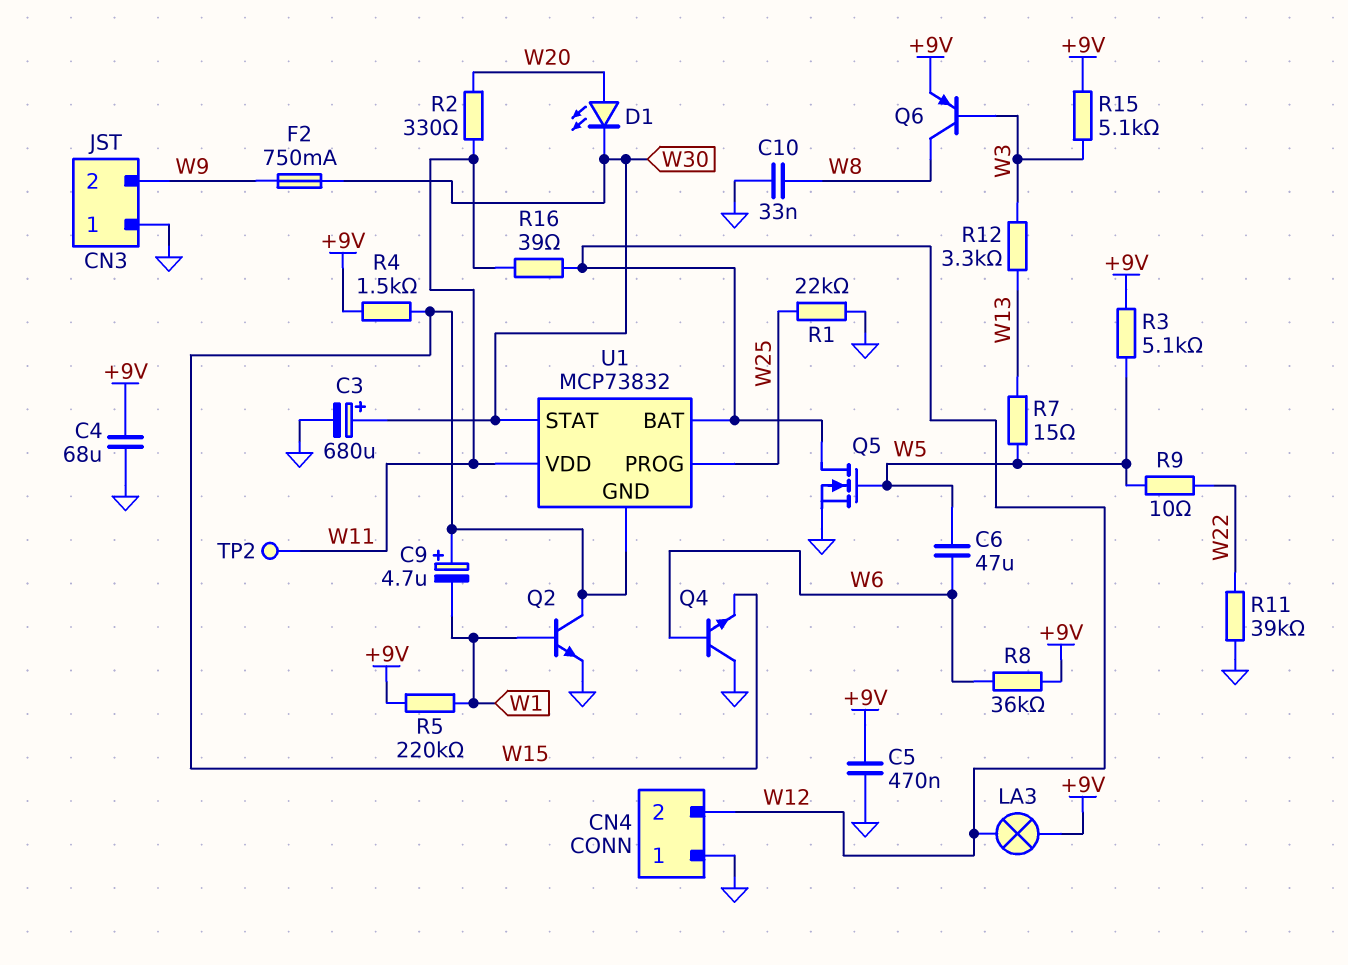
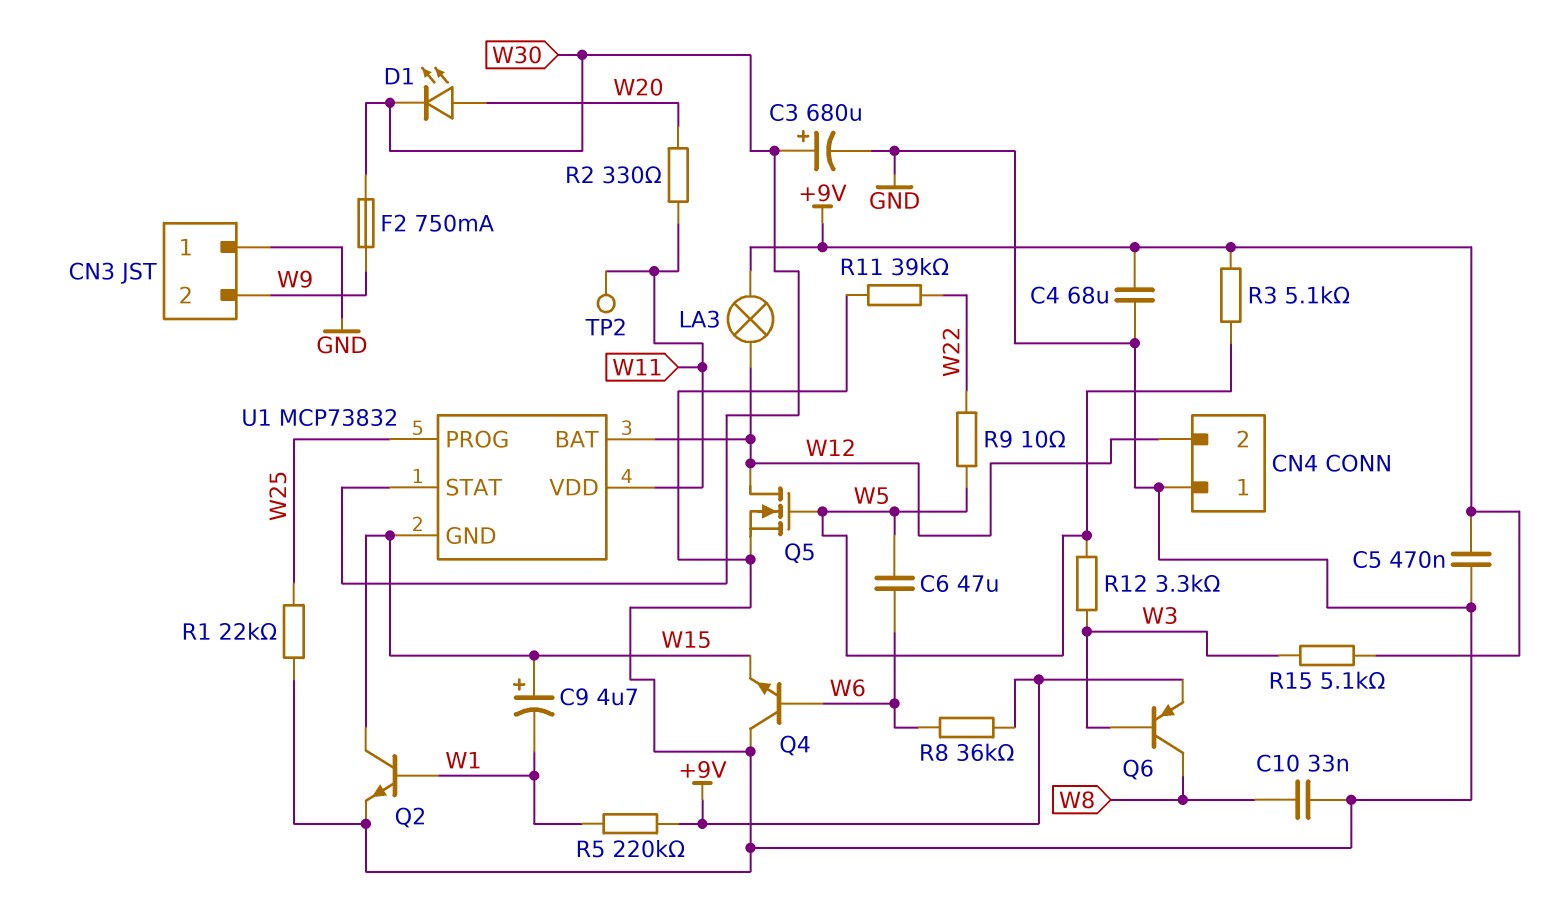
R4: 1.5k (+9V, W15) -> none
R7: 15 (W5, W13) -> none
R12: 3.3k (W3, W13) -> 3.3k (W3, W5)
R16: 39 (W11, W12) -> none

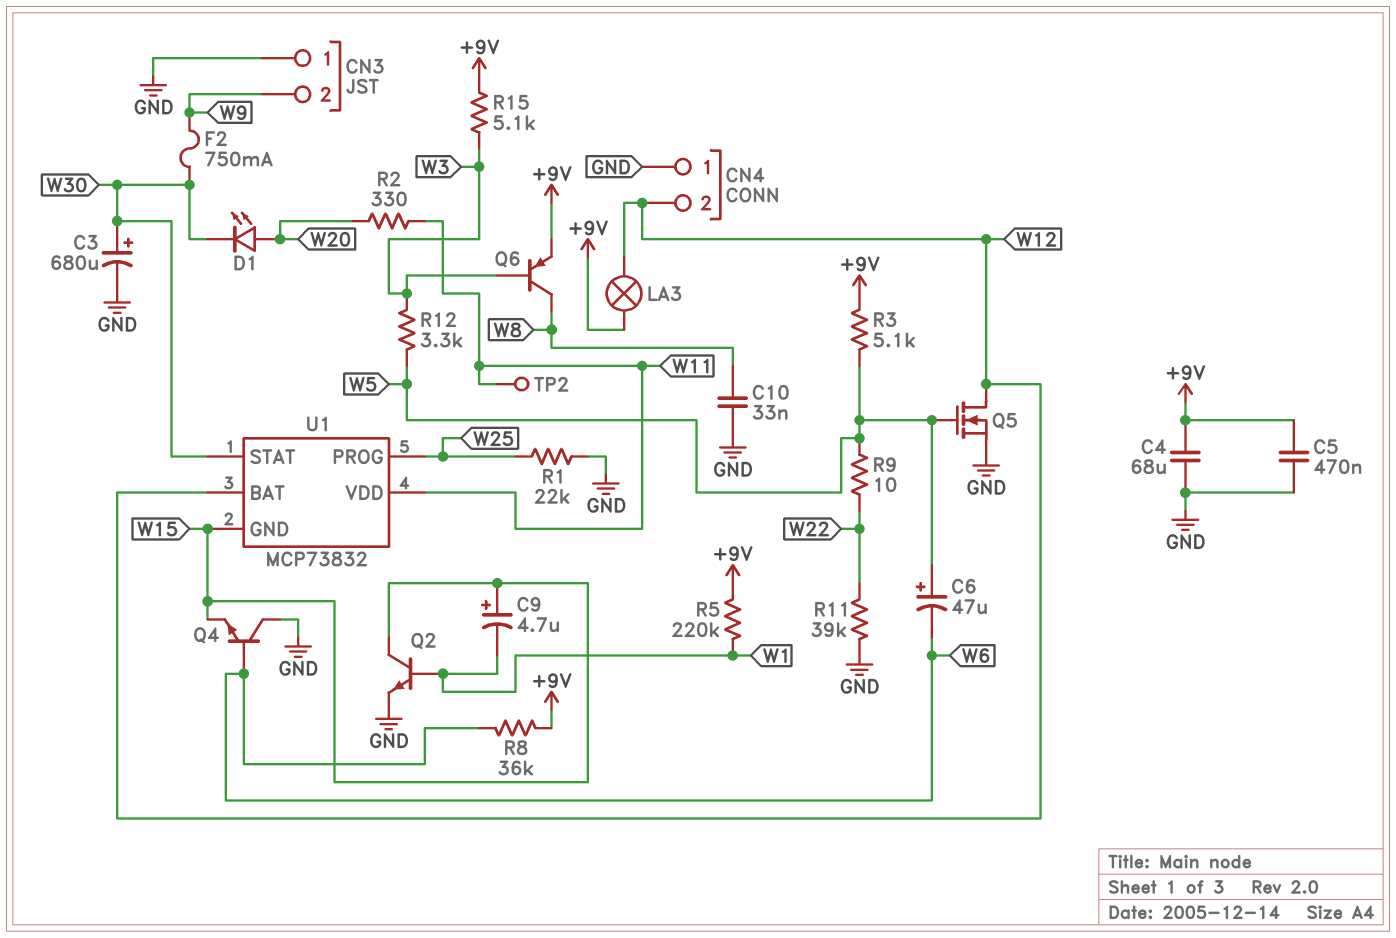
C6: 47uF (W5, W6) -> 47uF (plus W5, minus W6)

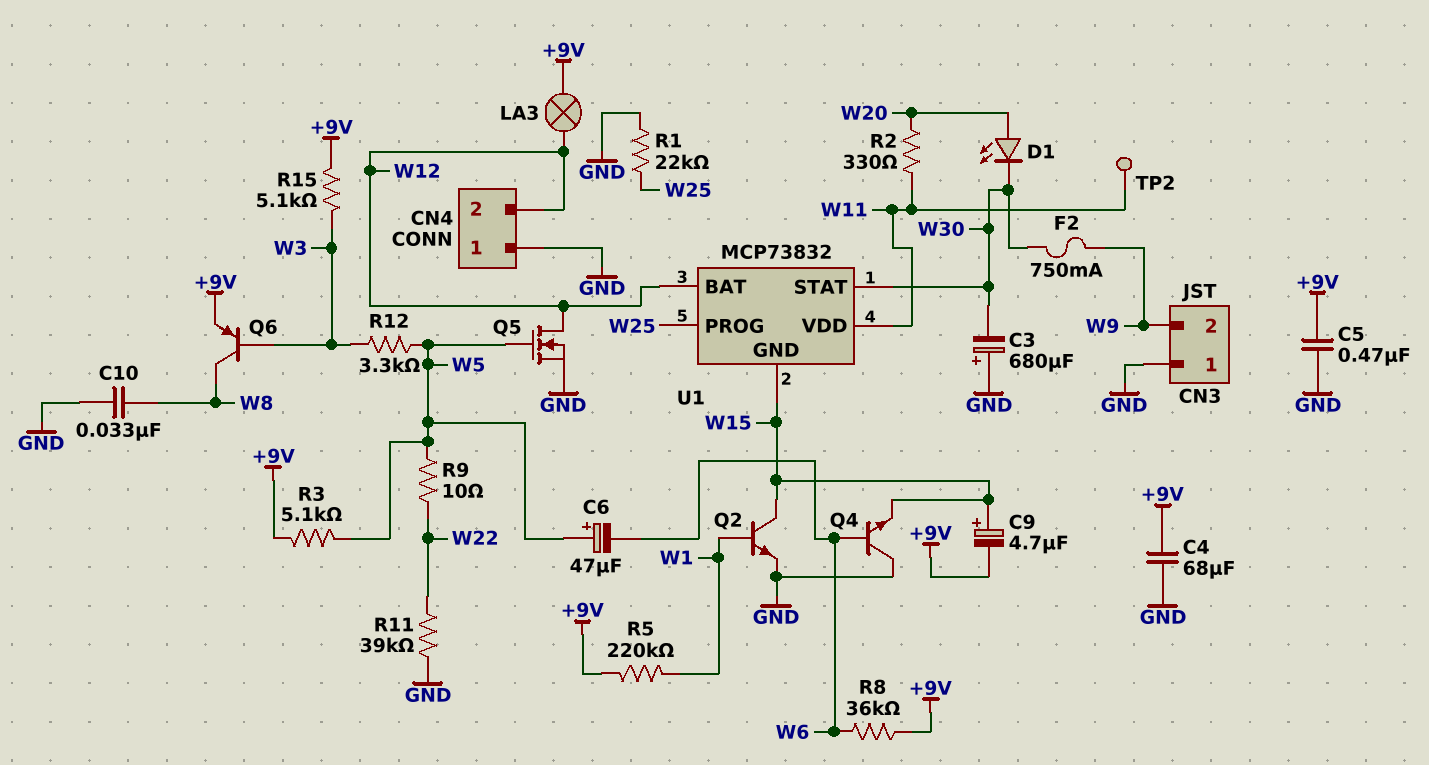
C3: 680uF (plus W30, minus GND) -> 680uF (plus GND, minus W30)
C9: 4.7uF (plus W15, minus W1) -> 4.7uF (plus W15, minus +9V)

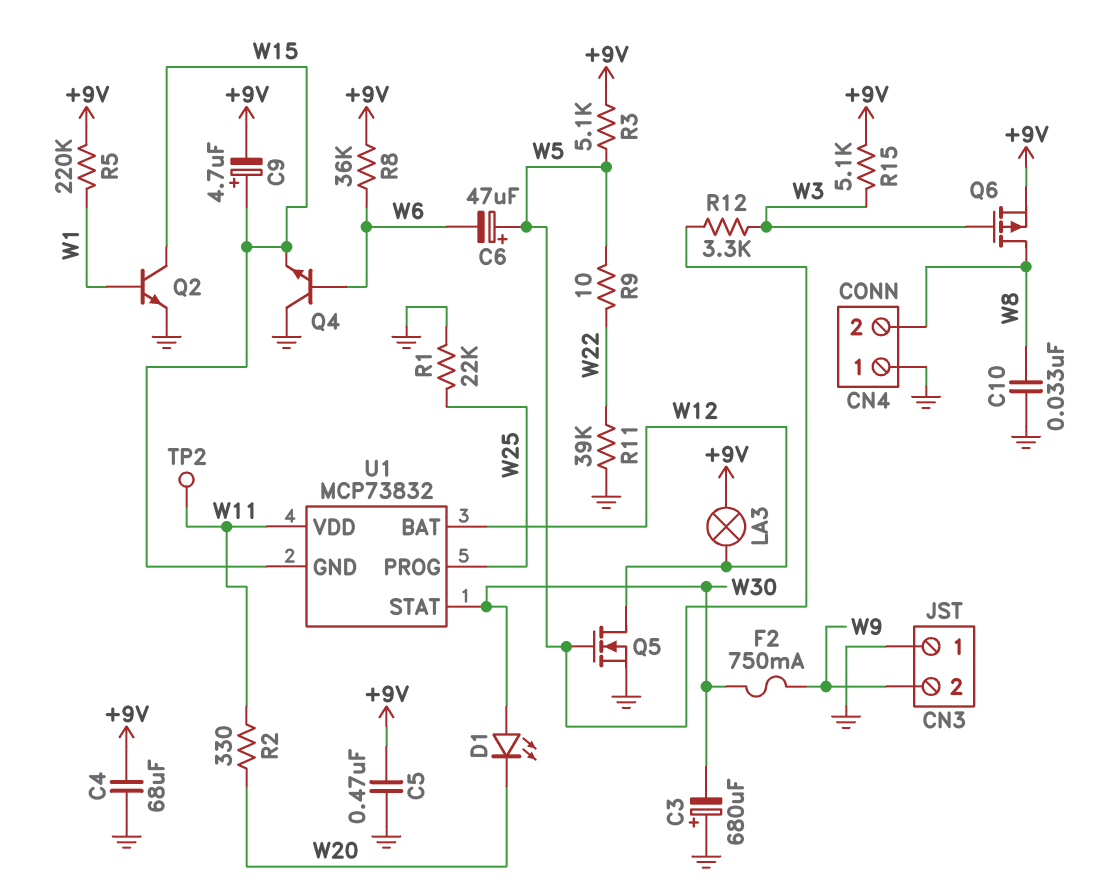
CN4 pin 2: W12 -> W8
D1: LED (A W20, K W30) -> LED (A W30, K W20)
Q6: PNP (B W3, C W8, E +9V) -> PMOS (G W3, D W8, S +9V)

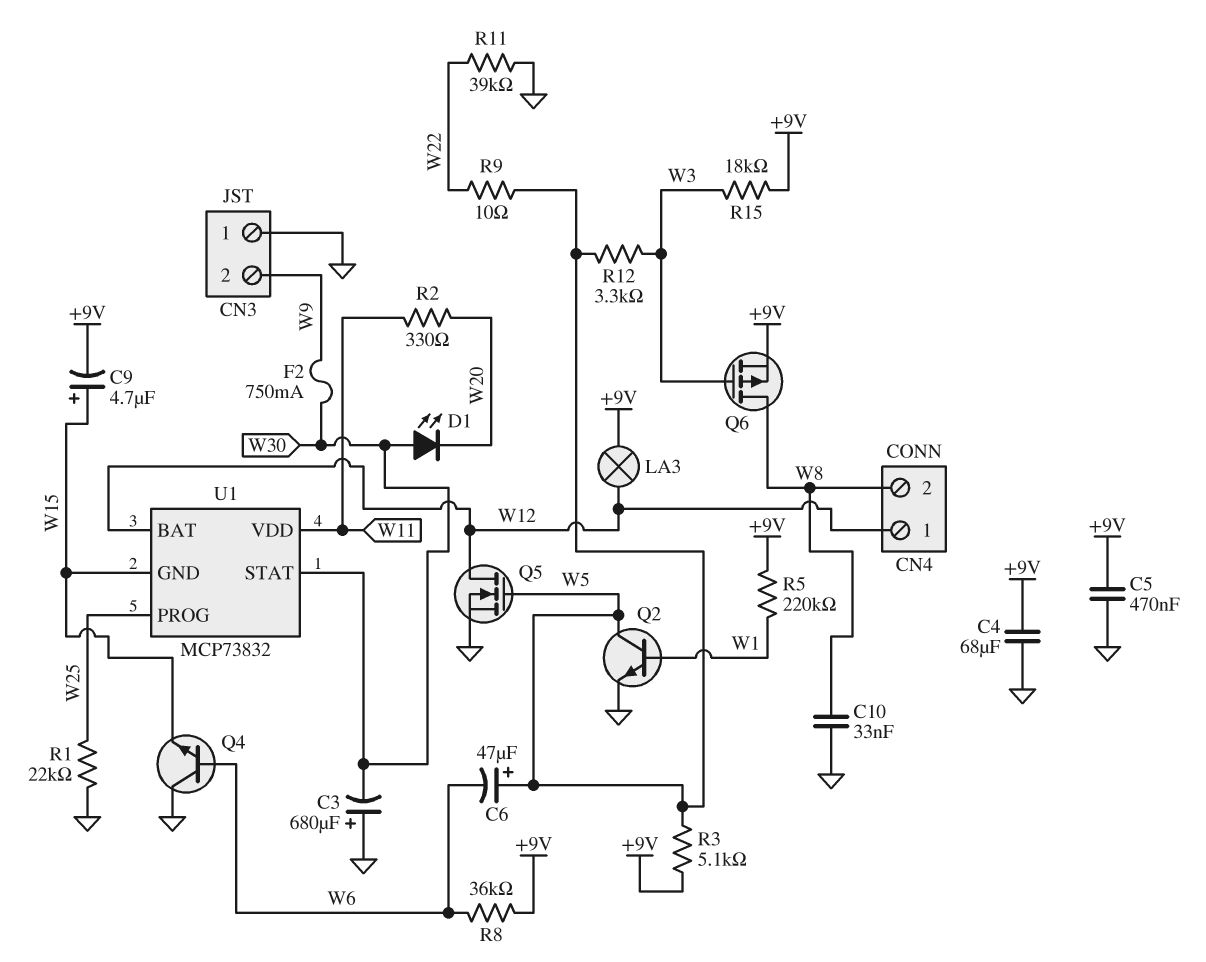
CN4 pin 1: GND -> W12
Q2: NPN (B W1, C W15, E GND) -> NPN (B W1, C W5, E GND)
R15: 5.1k (+9V, W3) -> 18k (+9V, W3)
TP2: test point (W11) -> none

